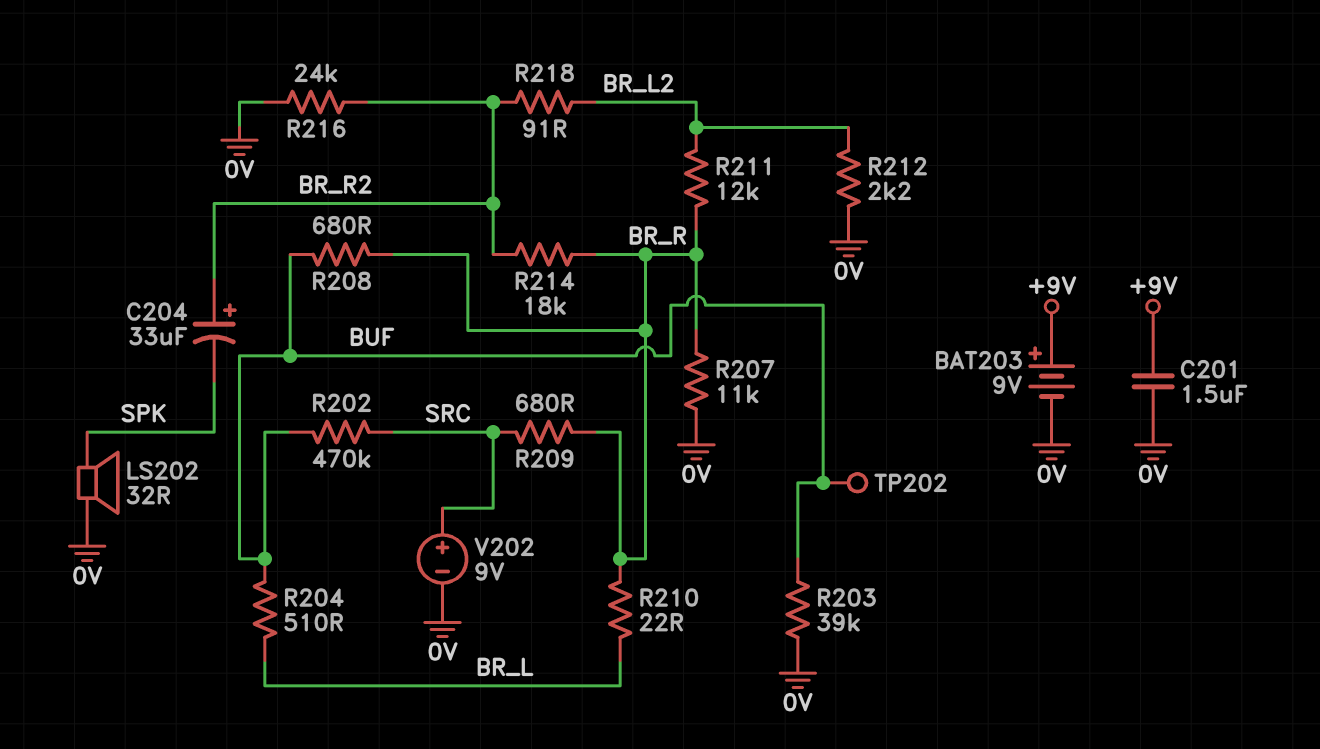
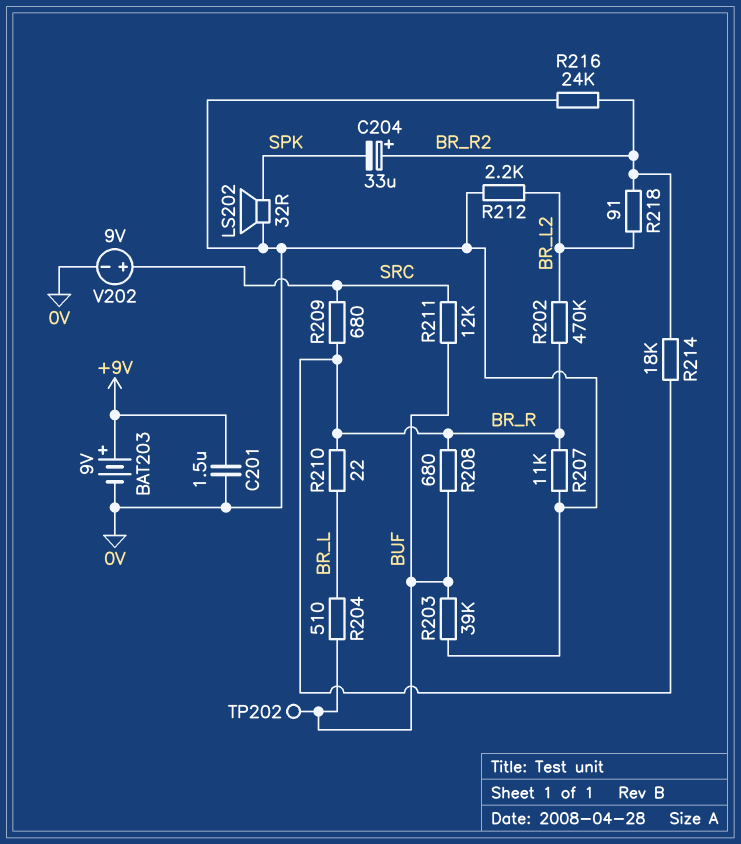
R202: 470k (BUF, SRC) -> 470k (BR_L2, BR_R)
R211: 12k (BR_L2, BR_R) -> 12k (BUF, SRC)

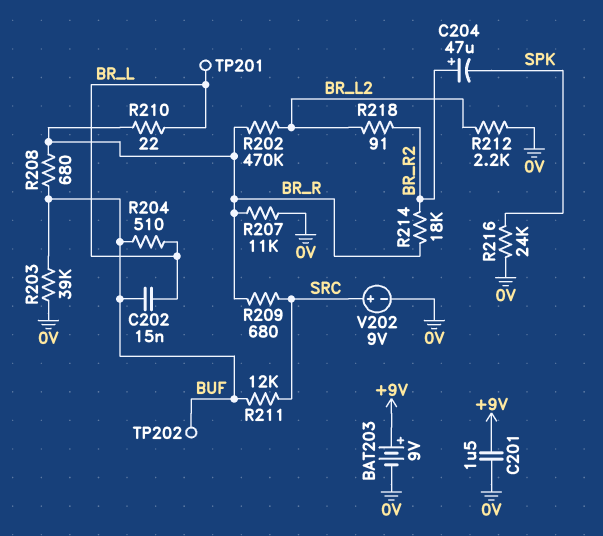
C202: none -> 15nF (BR_L, BUF)
C204: 33uF (plus BR_R2, minus SPK) -> 47uF (plus BR_R2, minus SPK)
LS202: speaker 32R (0V, SPK) -> none
R216: 24k (0V, BR_R2) -> 24k (0V, SPK)
TP201: none -> test point (BR_L)

